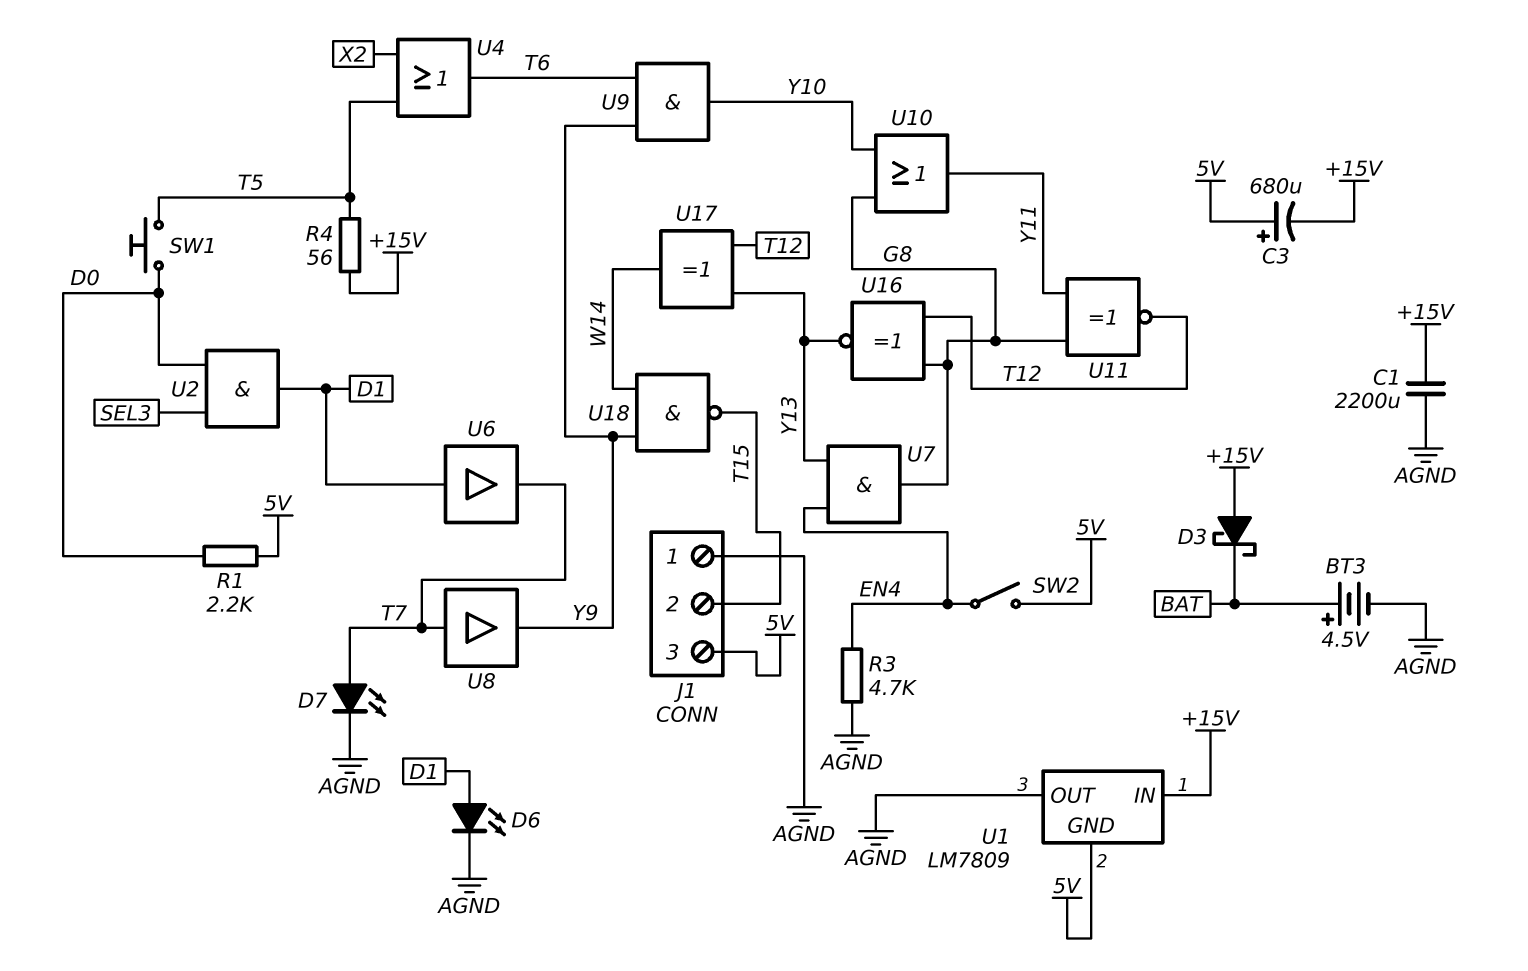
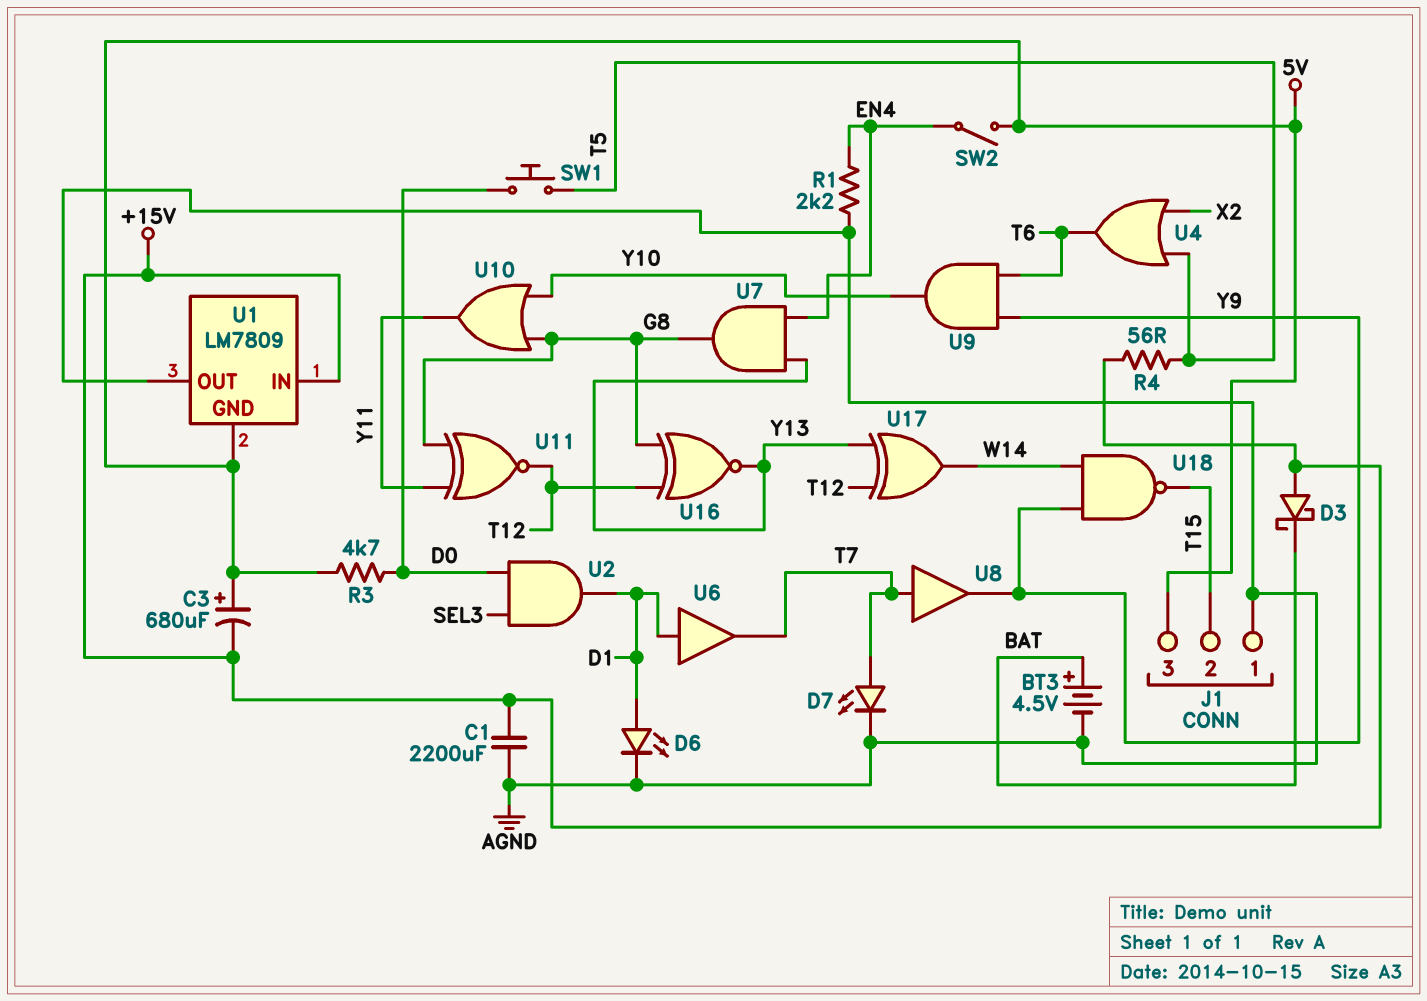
R1: 2.2k (5V, D0) -> 2.2k (AGND, EN4)
R3: 4.7k (AGND, EN4) -> 4.7k (5V, D0)

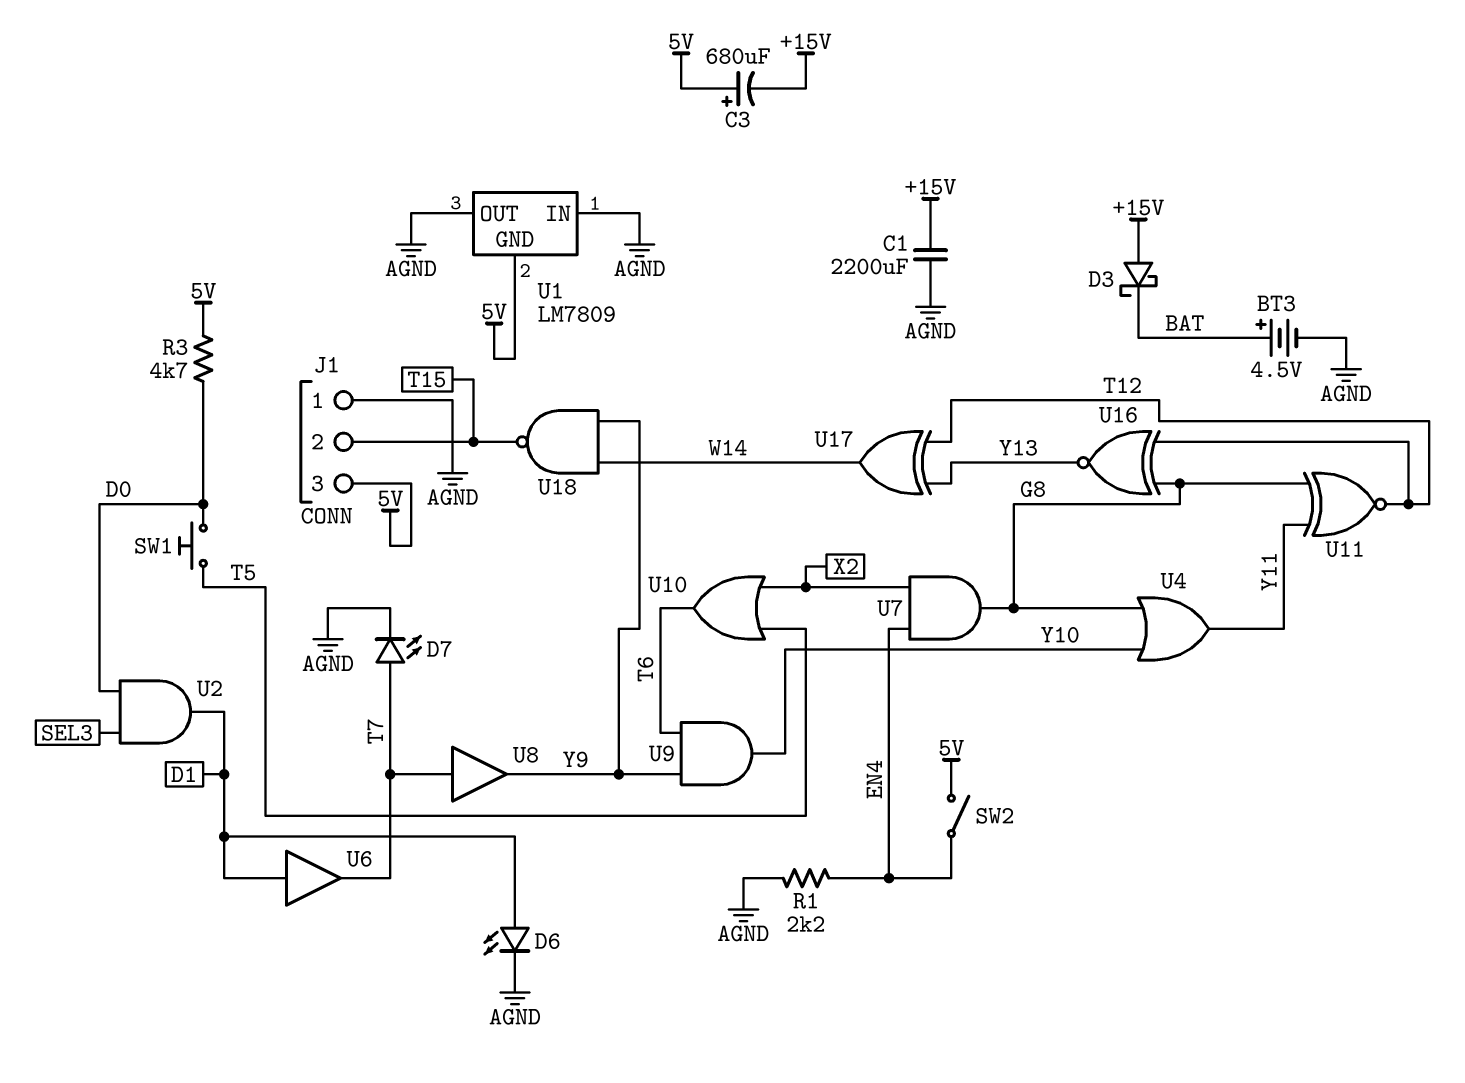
R4: 56 (+15V, T5) -> none
U1 pin IN: +15V -> AGND
U4: OR (in T5, in X2, out T6) -> OR (in G8, in Y10, out Y11)
U7: AND (in EN4, in Y13, out G8) -> AND (in EN4, in X2, out G8)
U10: OR (in G8, in Y10, out Y11) -> OR (in T5, in X2, out T6)

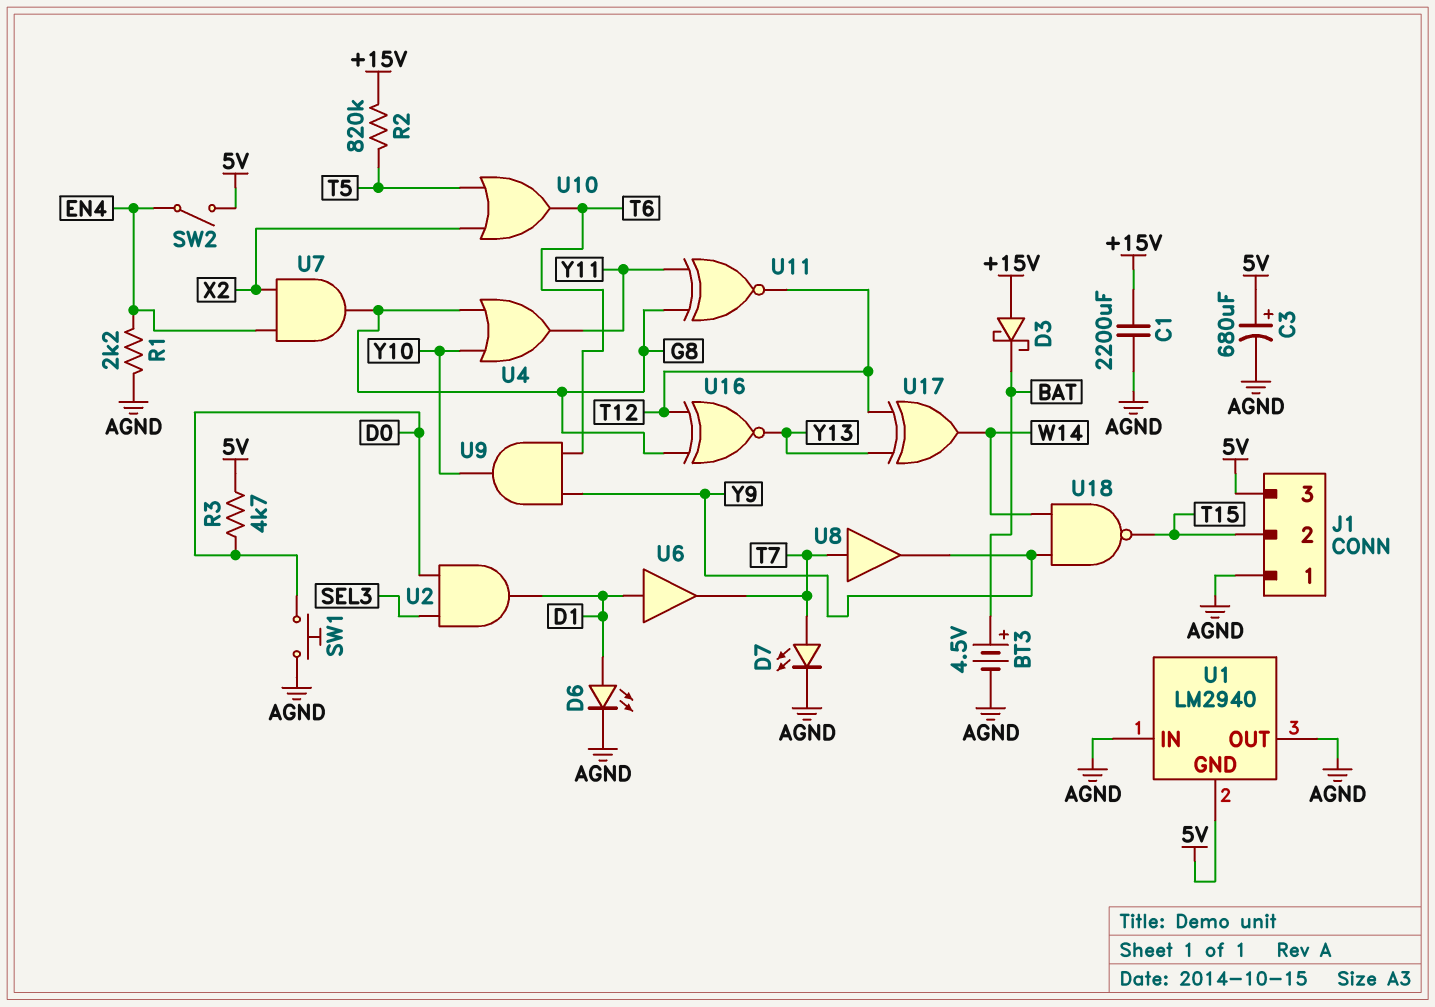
C3: 680uF (plus 5V, minus +15V) -> 680uF (plus 5V, minus AGND)
R2: none -> 820k (+15V, T5)
SW1: button (D0, T5) -> button (AGND, D0)
U1: LM7809 -> LM2940

